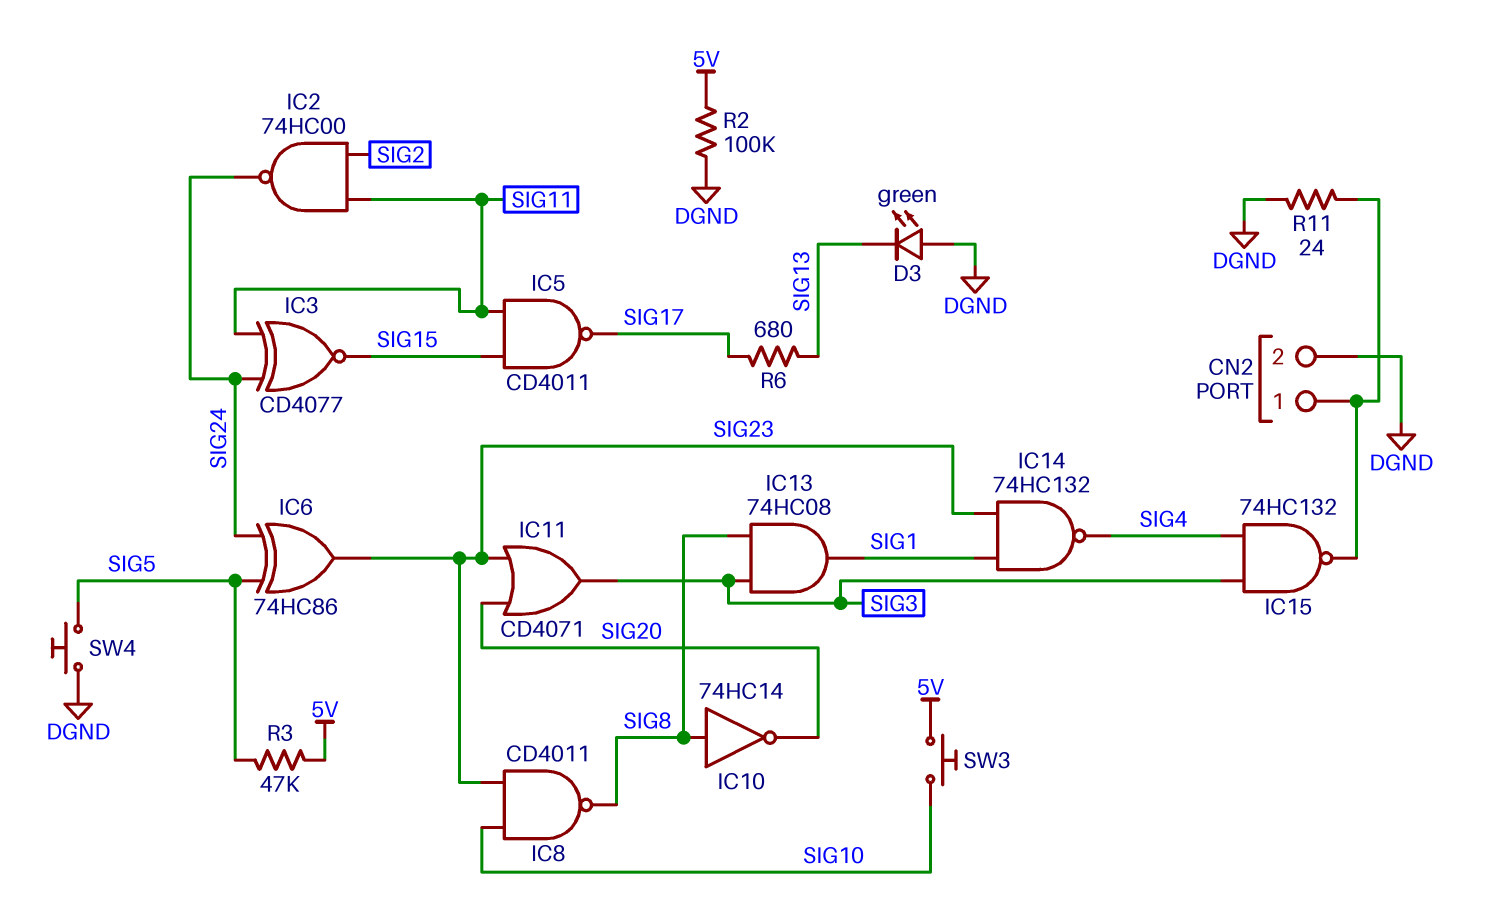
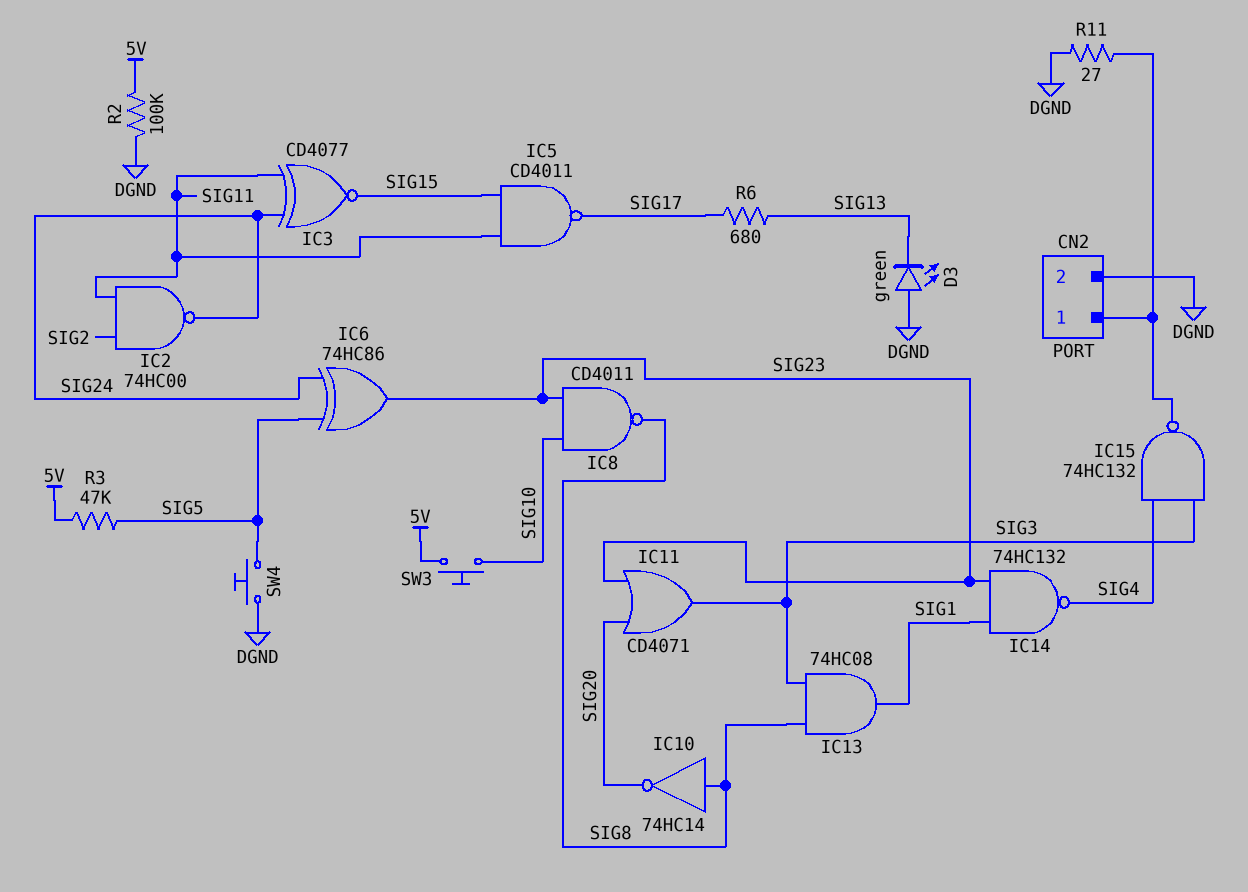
R11: 24 (CN2/1, DGND) -> 27 (CN2/1, DGND)

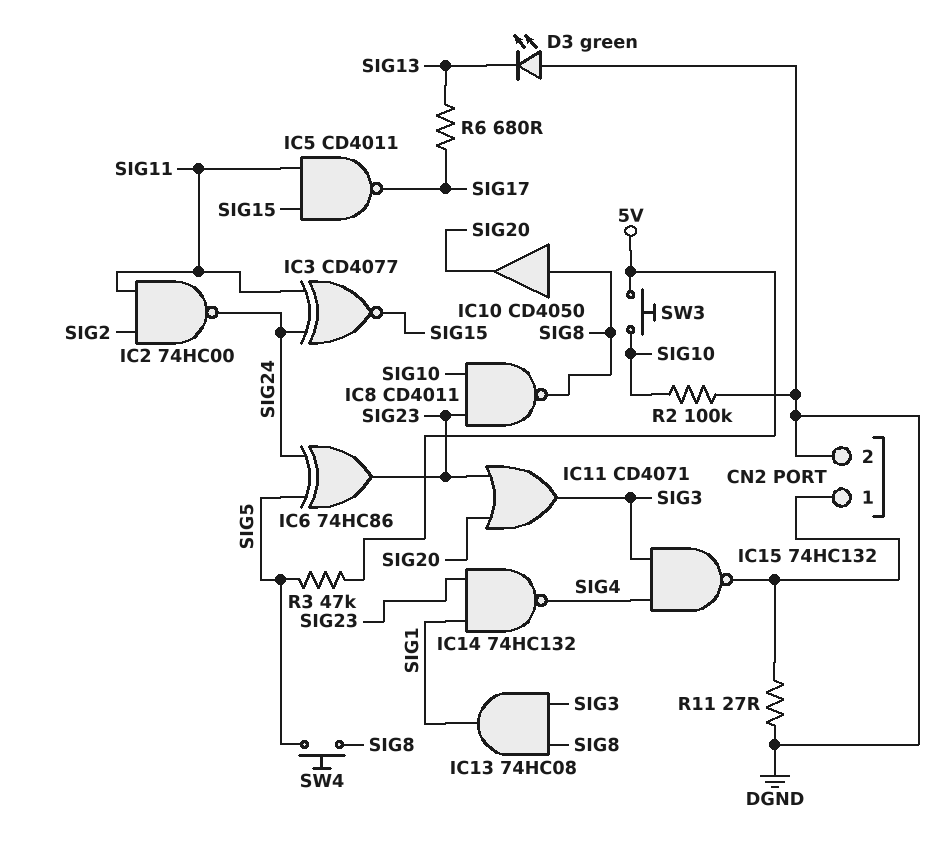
IC10: NOT 74HC14 (in SIG8, out SIG20) -> buffer CD4050 (in SIG8, out SIG20)
R2: 100k (5V, DGND) -> 100k (DGND, SIG10)
SW4: button (DGND, SIG5) -> button (SIG5, SIG8)

